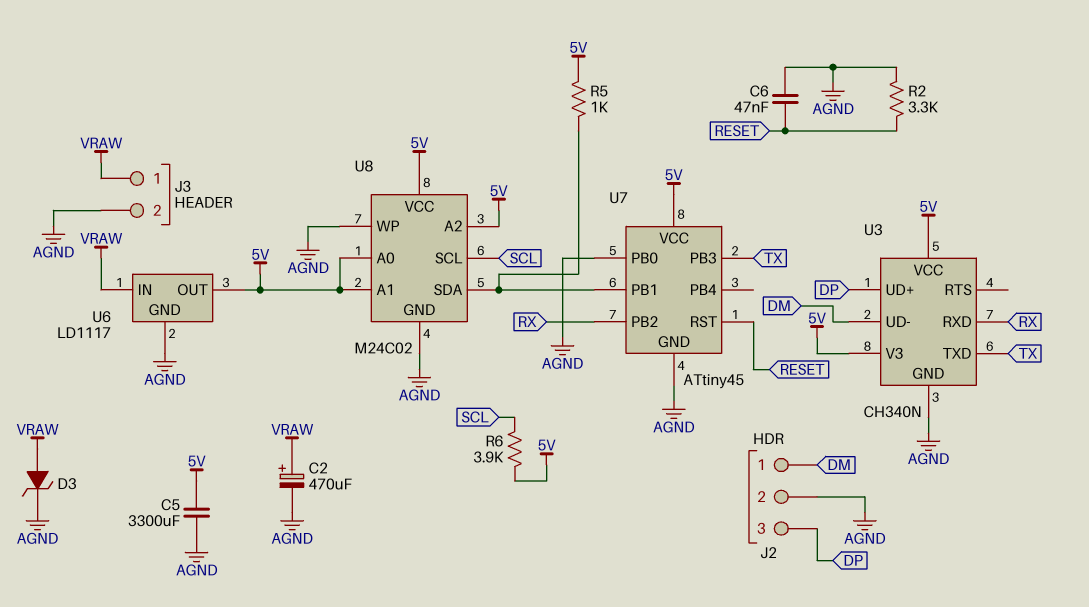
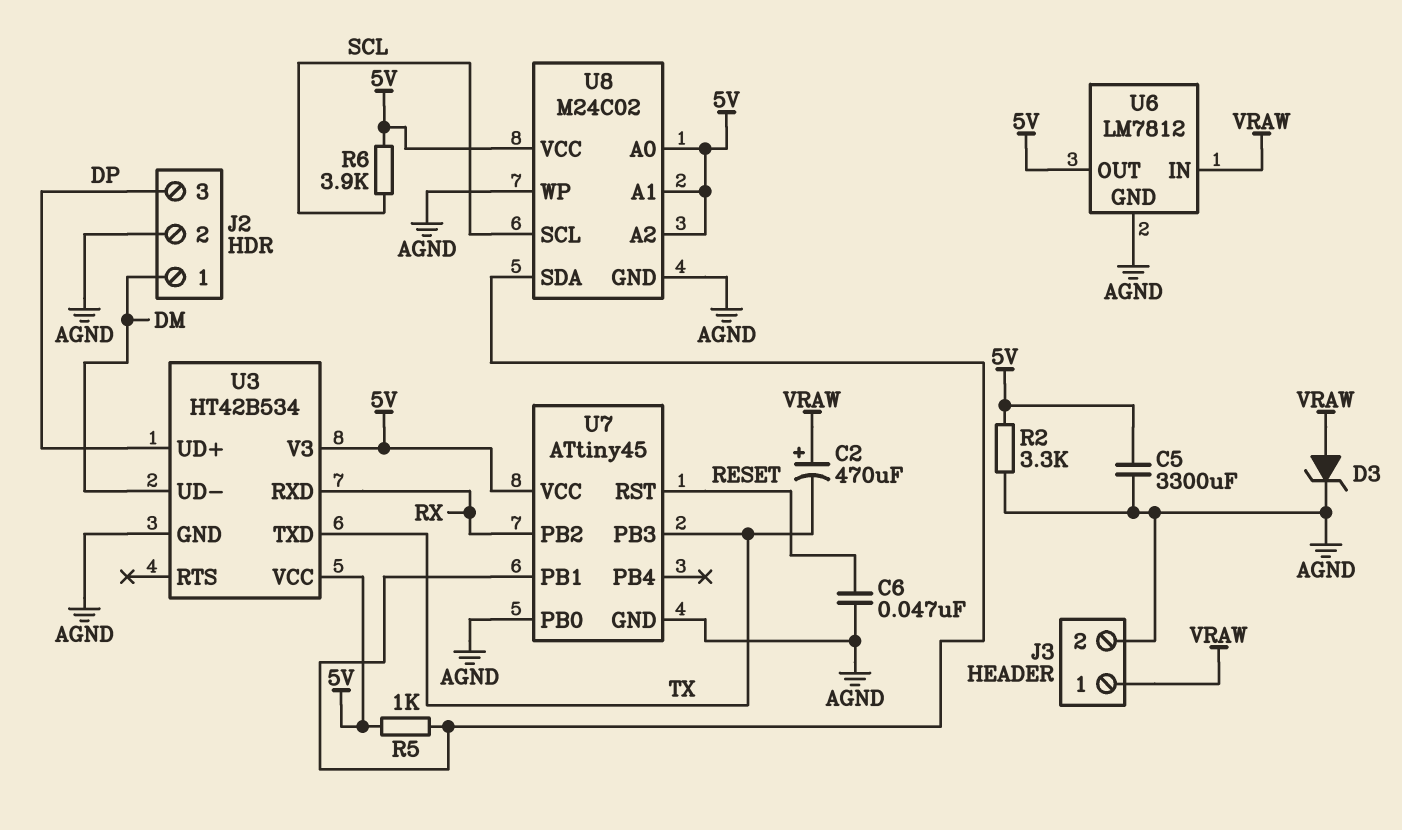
C2: 470uF (plus VRAW, minus AGND) -> 470uF (plus VRAW, minus TX)
R2: 3.3k (AGND, RESET) -> 3.3k (5V, AGND)
U3: CH340N -> HT42B534
U6: LD1117 -> LM7812

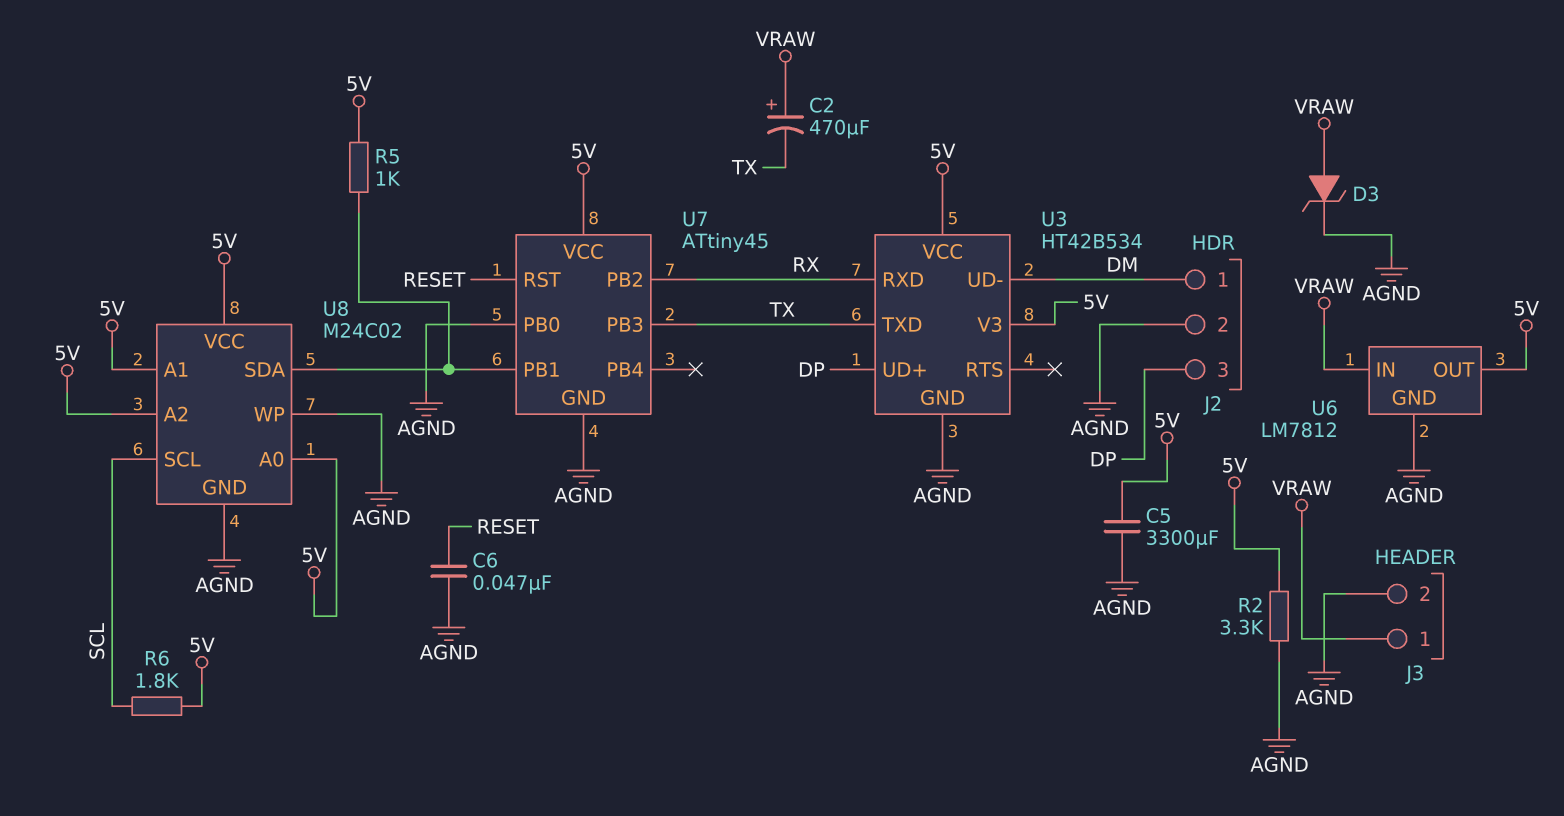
R6: 3.9k (5V, SCL) -> 1.8k (5V, SCL)

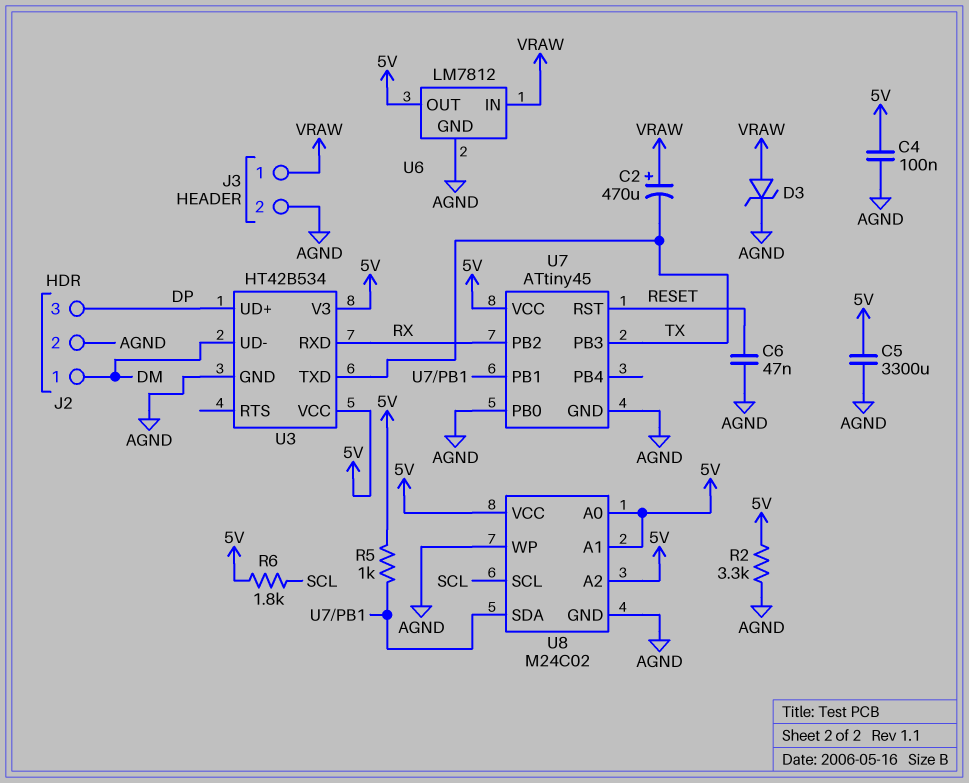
C4: none -> 100nF (5V, AGND)

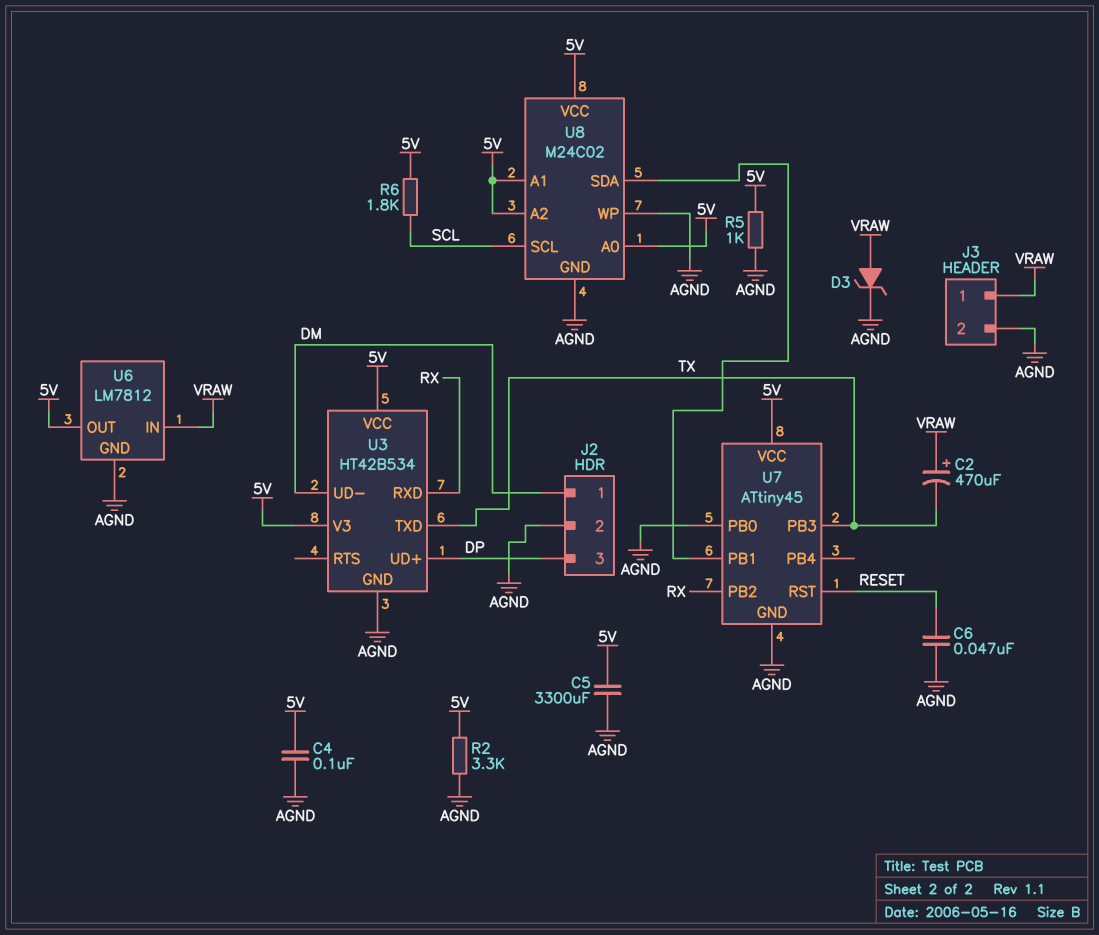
R5: 1k (5V, U7/PB1) -> 1k (5V, AGND)

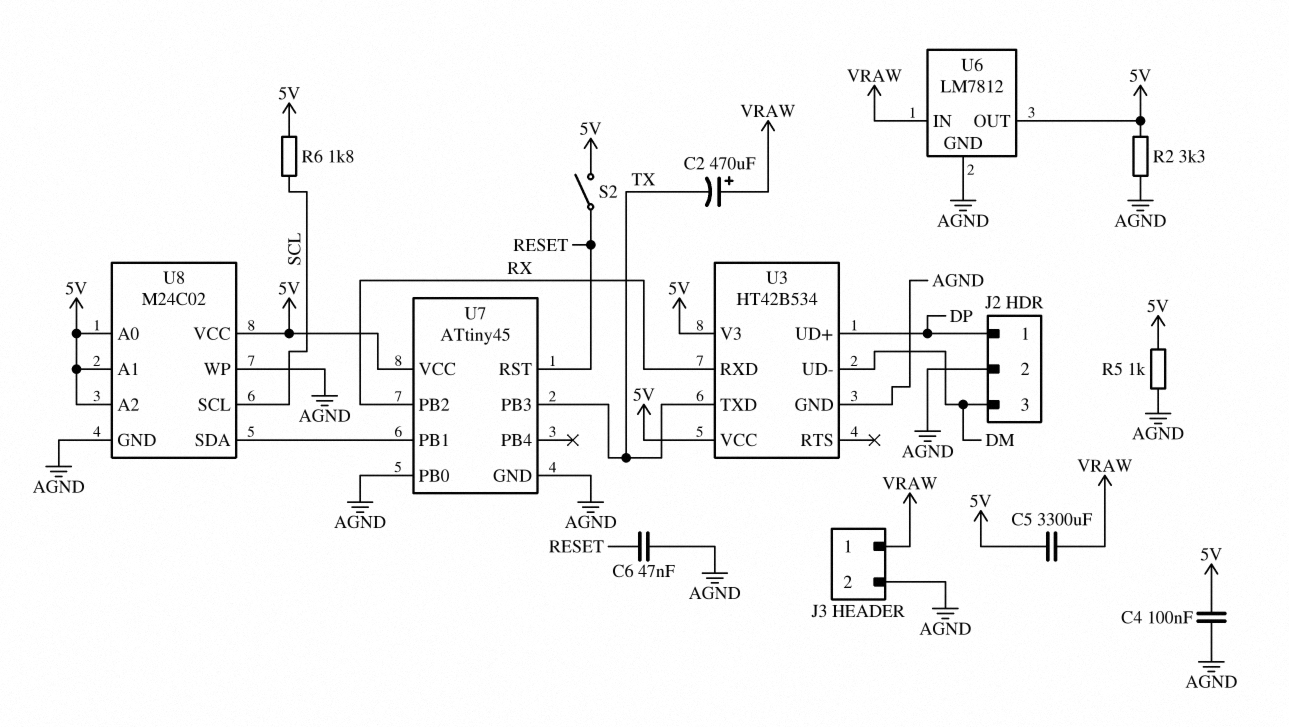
C5: 3300uF (5V, AGND) -> 3300uF (5V, VRAW)
D3: zener (A VRAW, K AGND) -> none
J2 pin 1: DM -> DP
J2 pin 3: DP -> DM
S2: none -> switch (5V, RESET)

